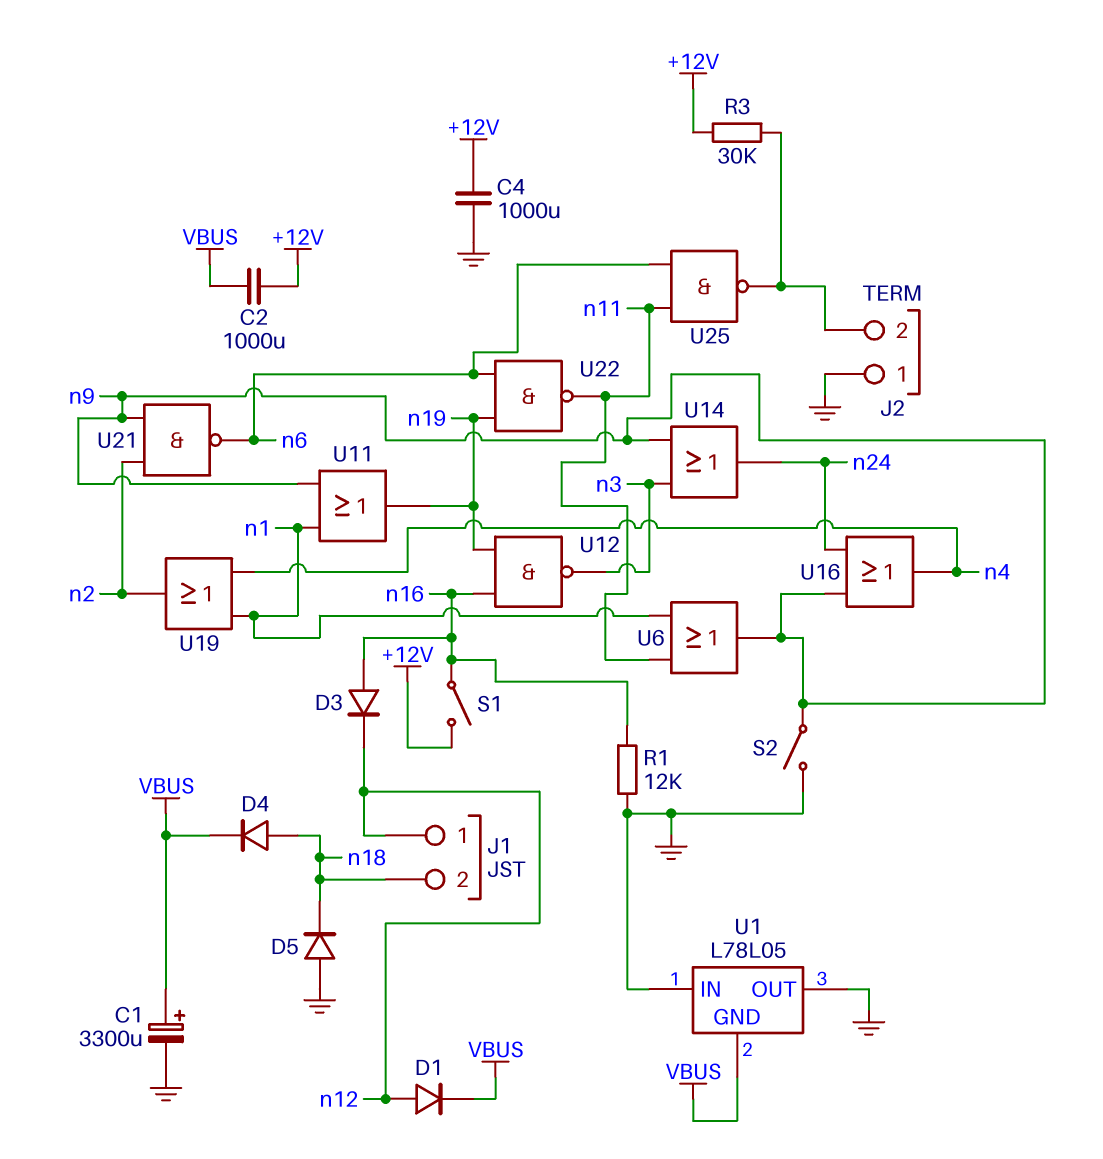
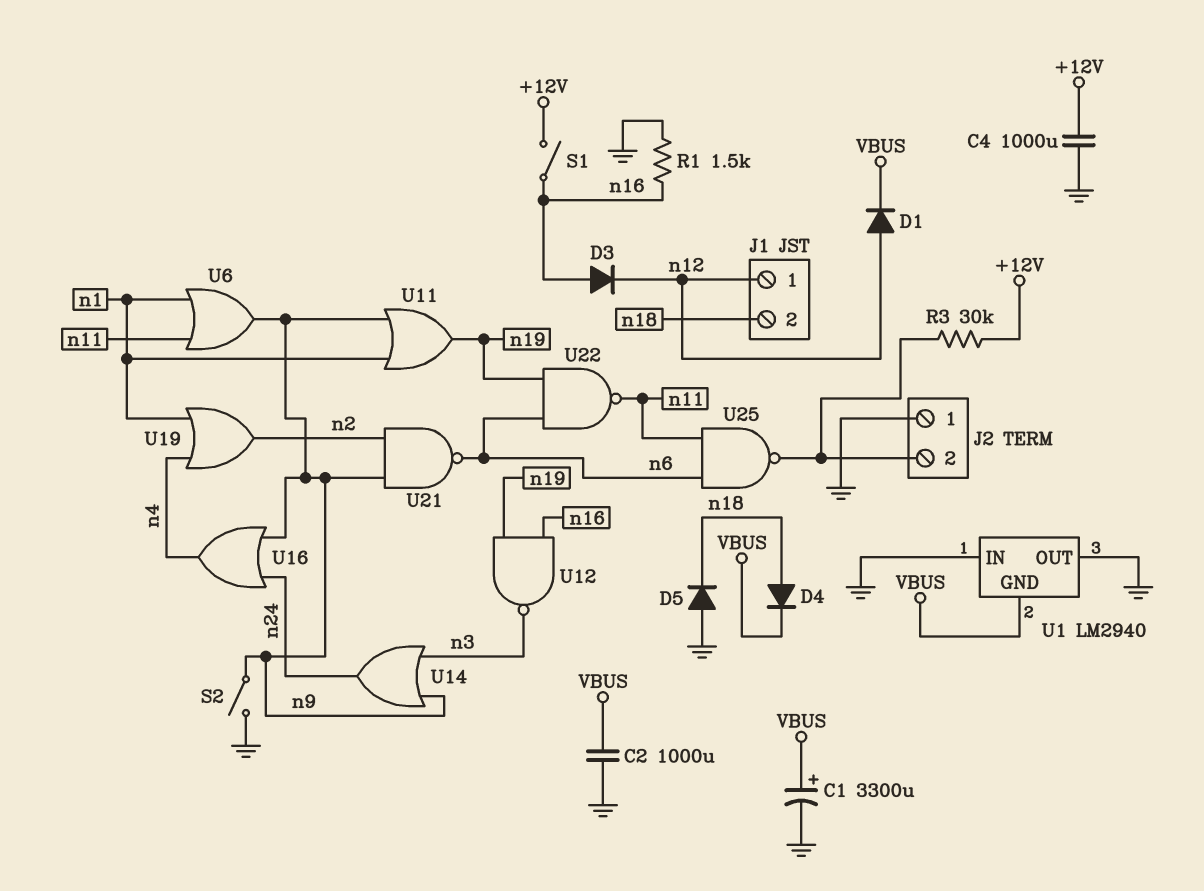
C2: 1000uF (+12V, VBUS) -> 1000uF (GND, VBUS)
R1: 12k (GND, n16) -> 1.5k (GND, n16)
U1: L78L05 -> LM2940

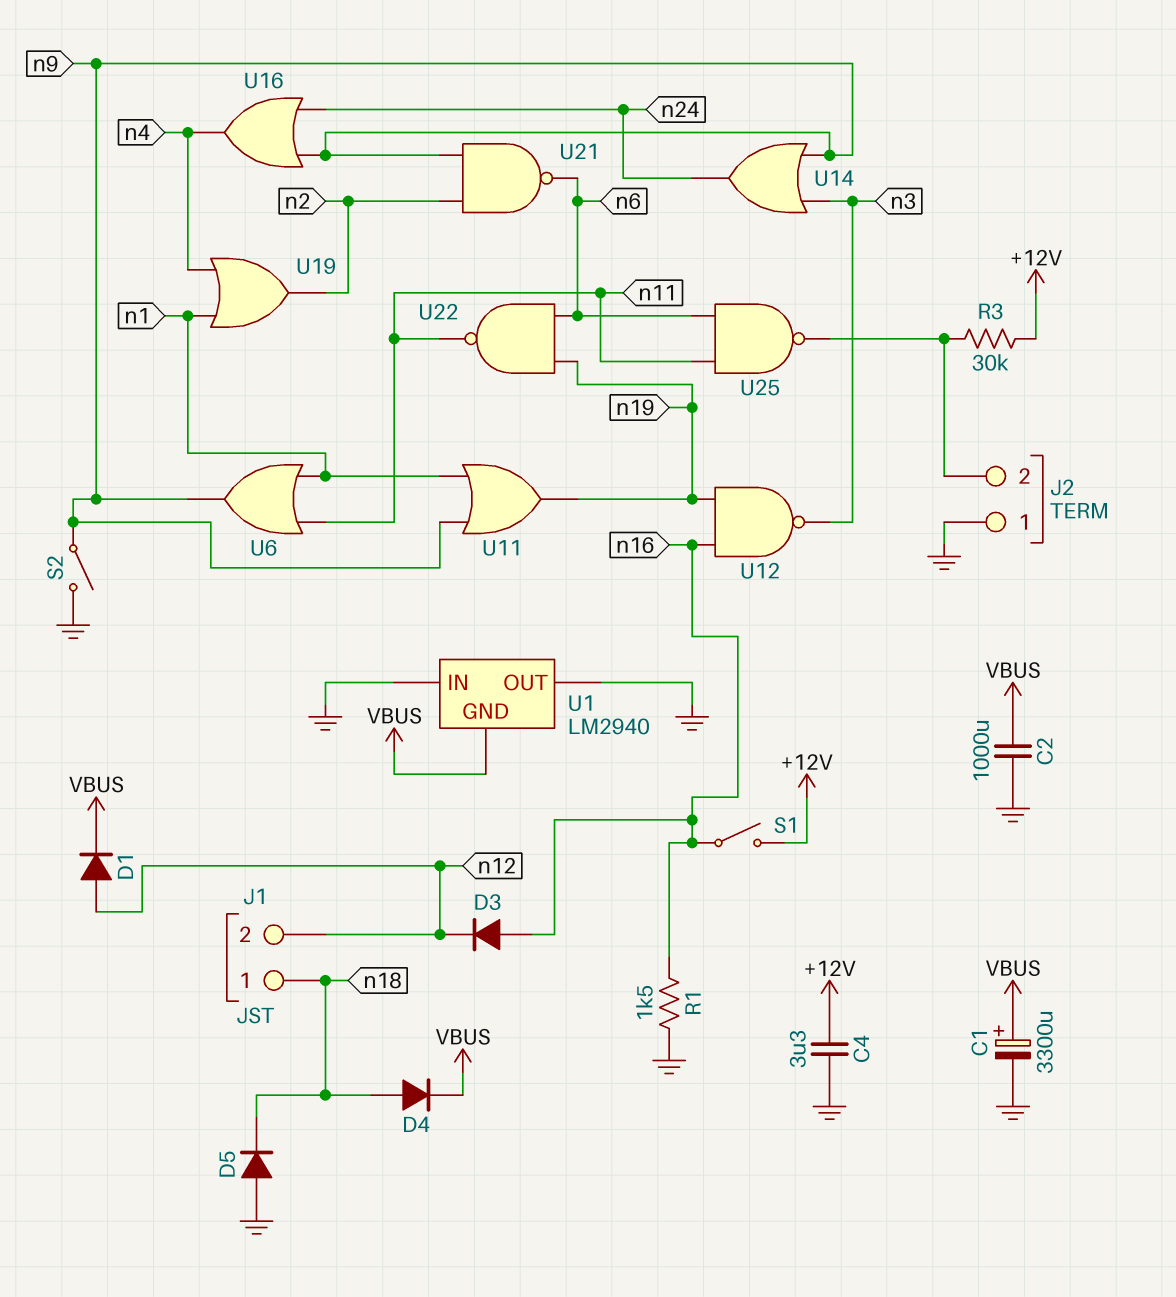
C4: 1000uF (+12V, GND) -> 3.3uF (+12V, GND)
J1 pin 1: n12 -> n18
J1 pin 2: n18 -> n12

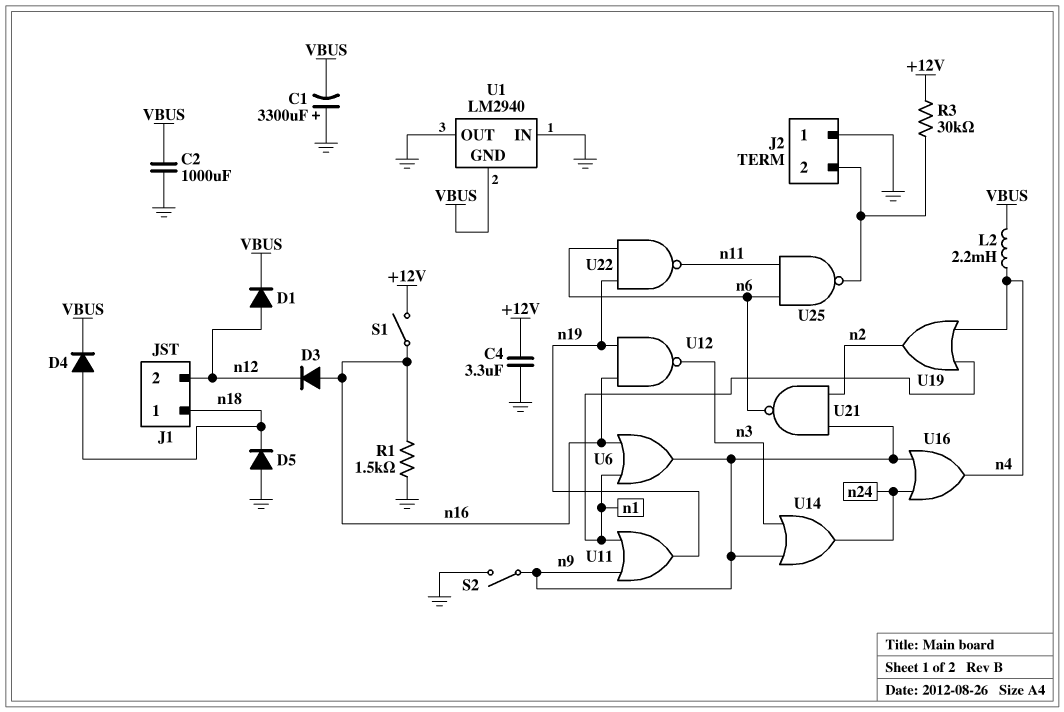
C1: 3300uF (plus VBUS, minus GND) -> 3300uF (plus GND, minus VBUS)
L2: none -> 2.2mH (VBUS, n4)
U6: OR (in n1, in n11, out n9) -> OR (in n1, in n16, out n9)

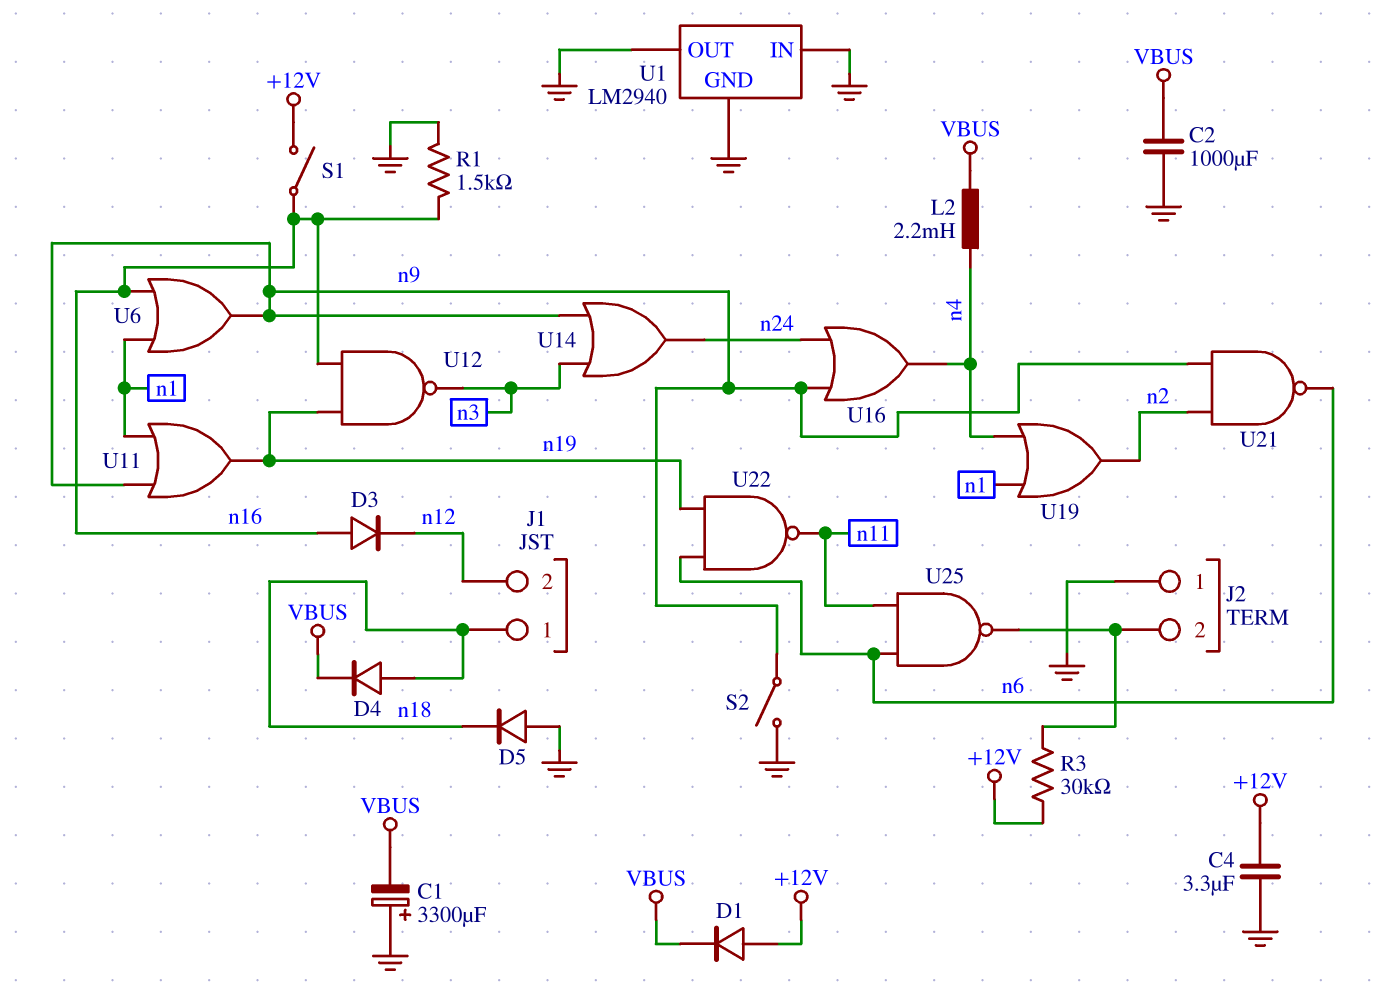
D1: diode (A n12, K VBUS) -> diode (A +12V, K VBUS)
U1 pin GND: VBUS -> GND

